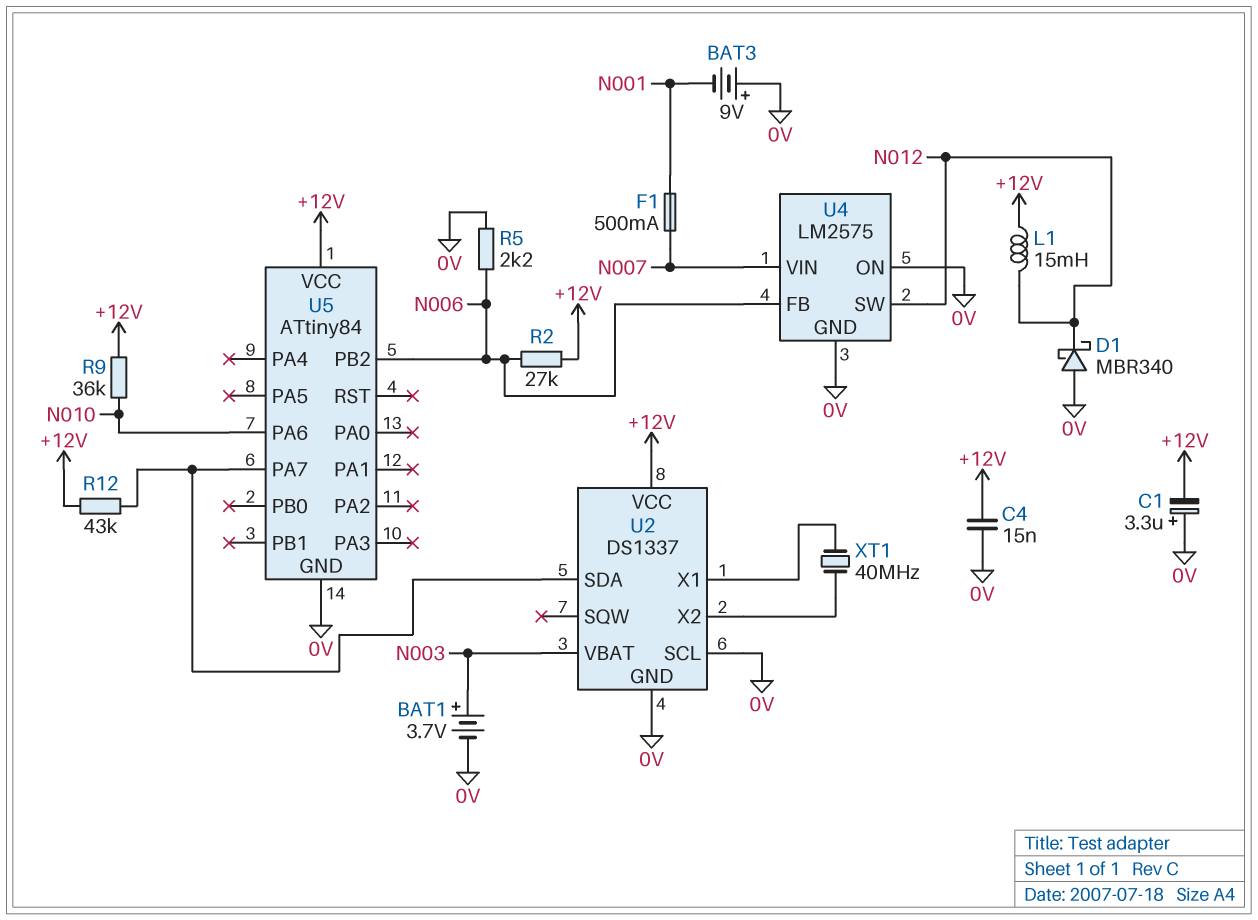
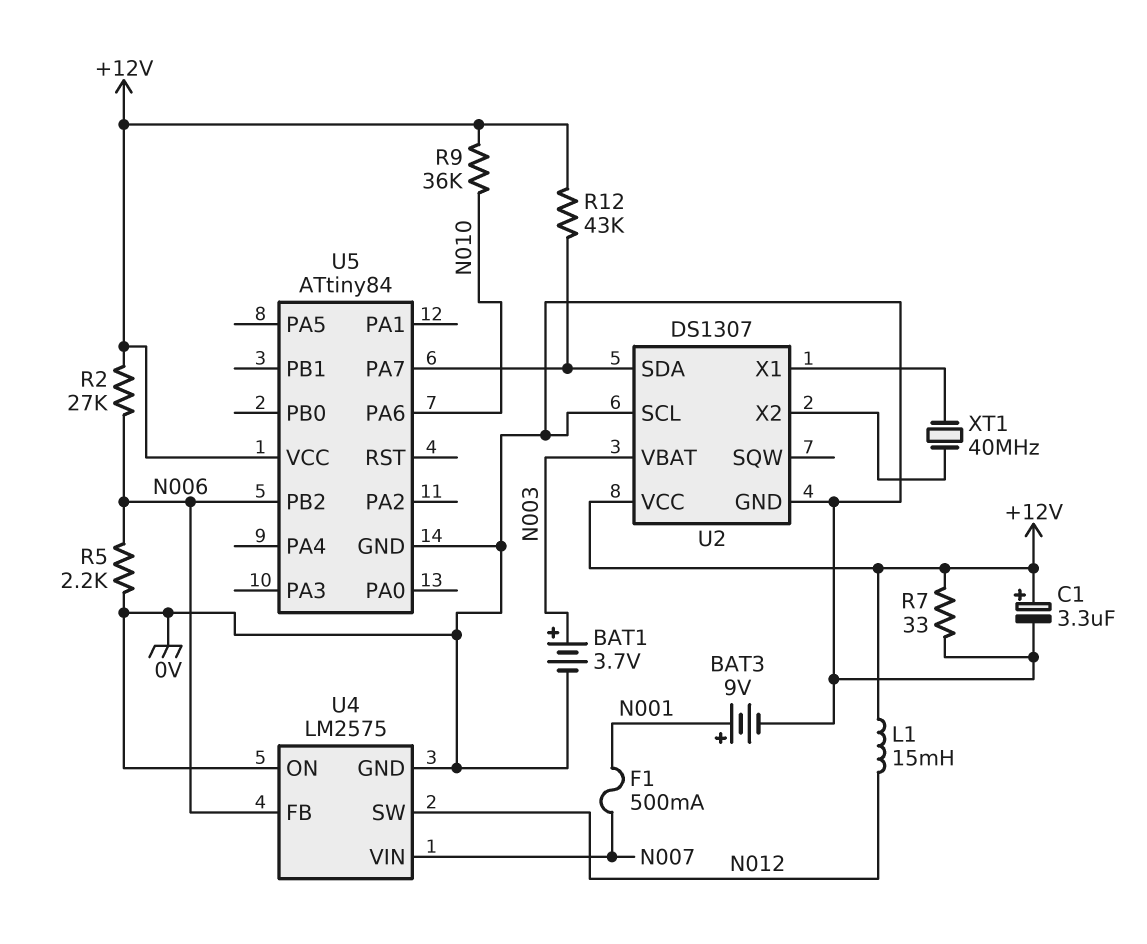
BAT3: 9V (plus 0V, minus N001) -> 9V (plus N001, minus 0V)
C1: 3.3uF (plus 0V, minus +12V) -> 3.3uF (plus +12V, minus 0V)
C4: 15nF (+12V, 0V) -> none
D1: schottky MBR340 (A 0V, K N012) -> none
R7: none -> 33 (+12V, 0V)
U2: DS1337 -> DS1307

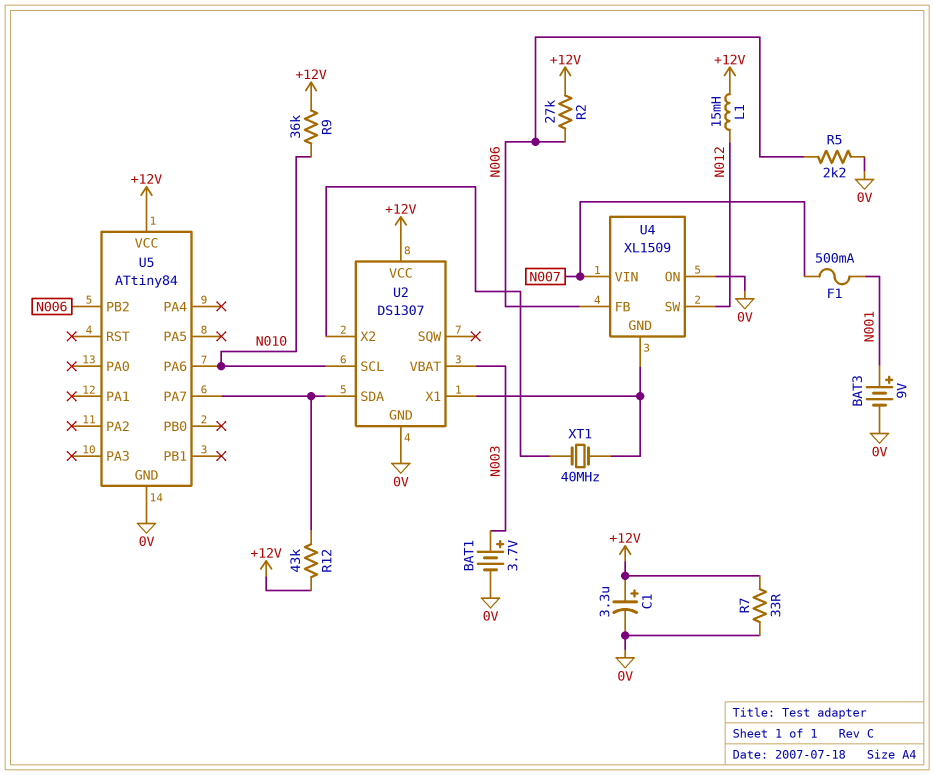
U2 pin SCL: 0V -> N010
U4: LM2575 -> XL1509
U4 pin GND: 0V -> U2/X1

